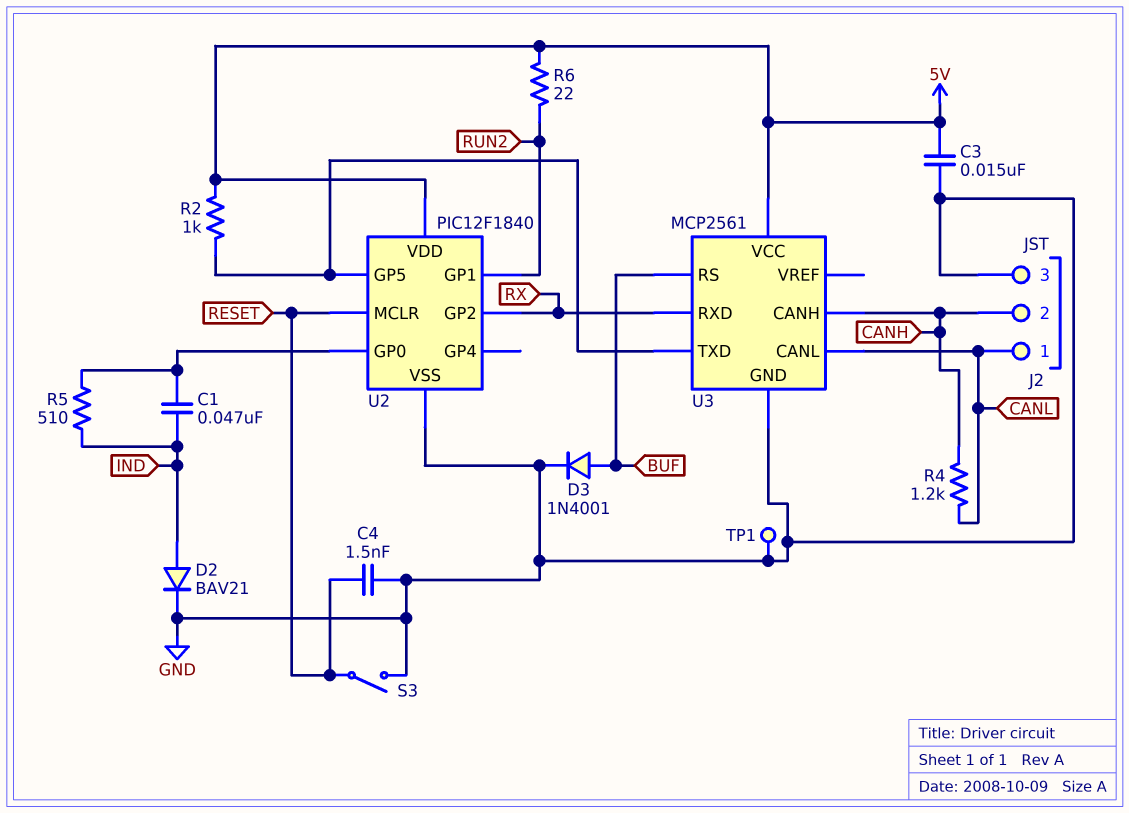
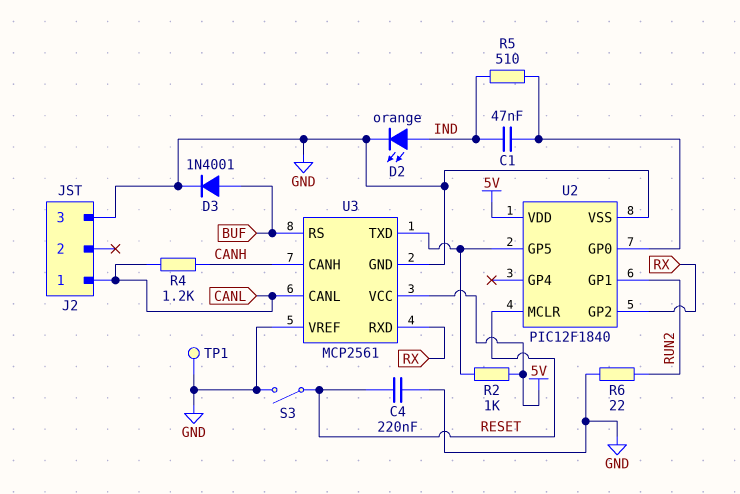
C3: 15nF (5V, GND) -> none
C4: 1.5nF (GND, RESET) -> 220nF (GND, RESET)
D2: diode BAV21 (A IND, K GND) -> LED orange (A IND, K GND)
J2 pin 2: CANH -> none
R6: 22 (5V, RUN2) -> 22 (GND, RUN2)
U3 pin VREF: none -> GND

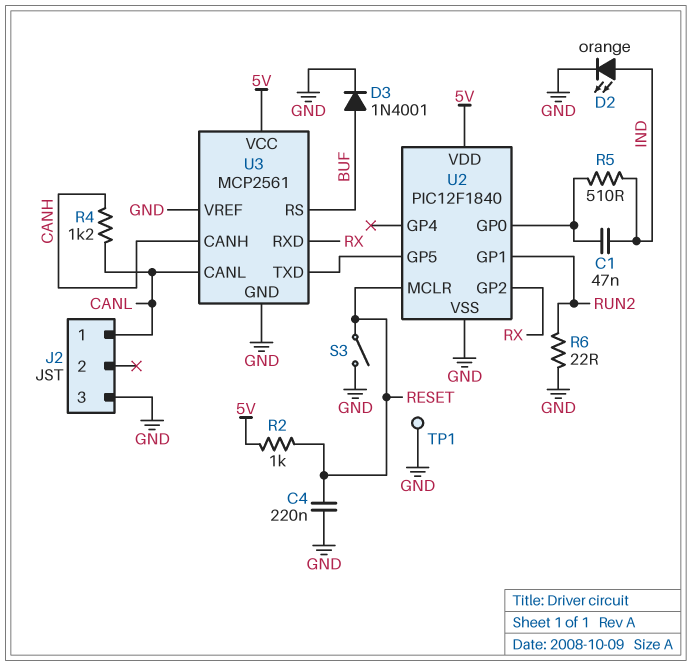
R2: 1k (5V, U2/GP5) -> 1k (5V, RESET)

